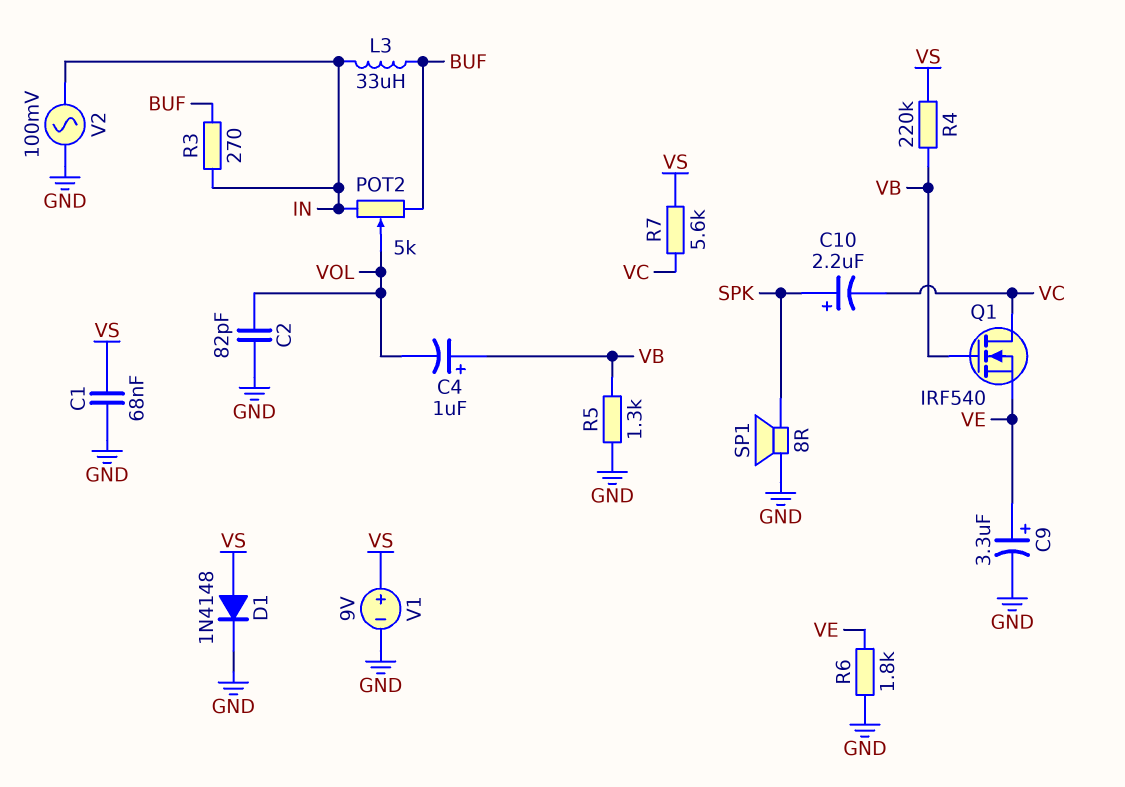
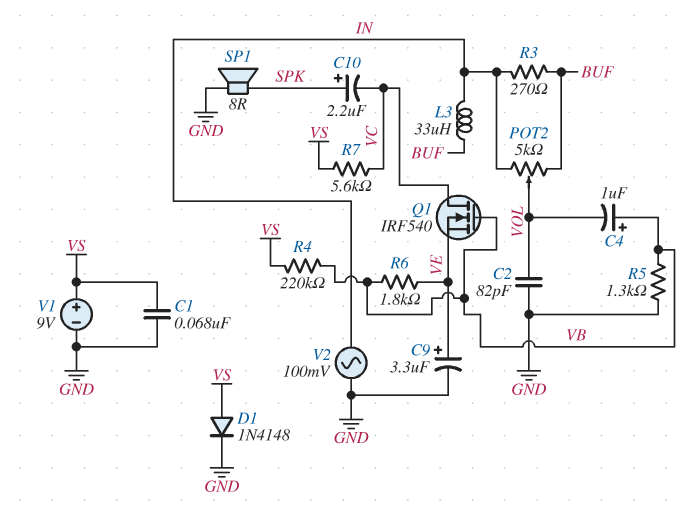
R6: 1.8k (GND, VE) -> 1.8k (VB, VE)

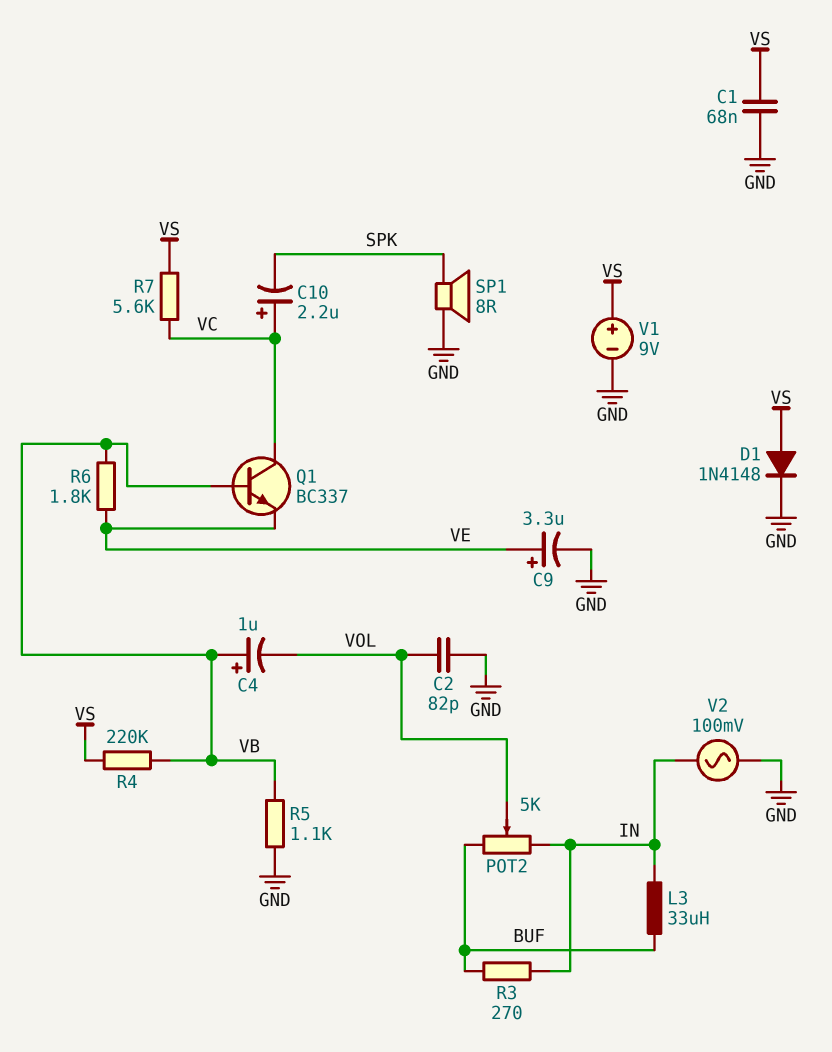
C10: 2.2uF (plus SPK, minus VC) -> 2.2uF (plus VC, minus SPK)
Q1: NMOS IRF540 (G VB, D VC, S VE) -> NPN BC337 (B VB, C VC, E VE)
R5: 1.3k (GND, VB) -> 1.1k (GND, VB)

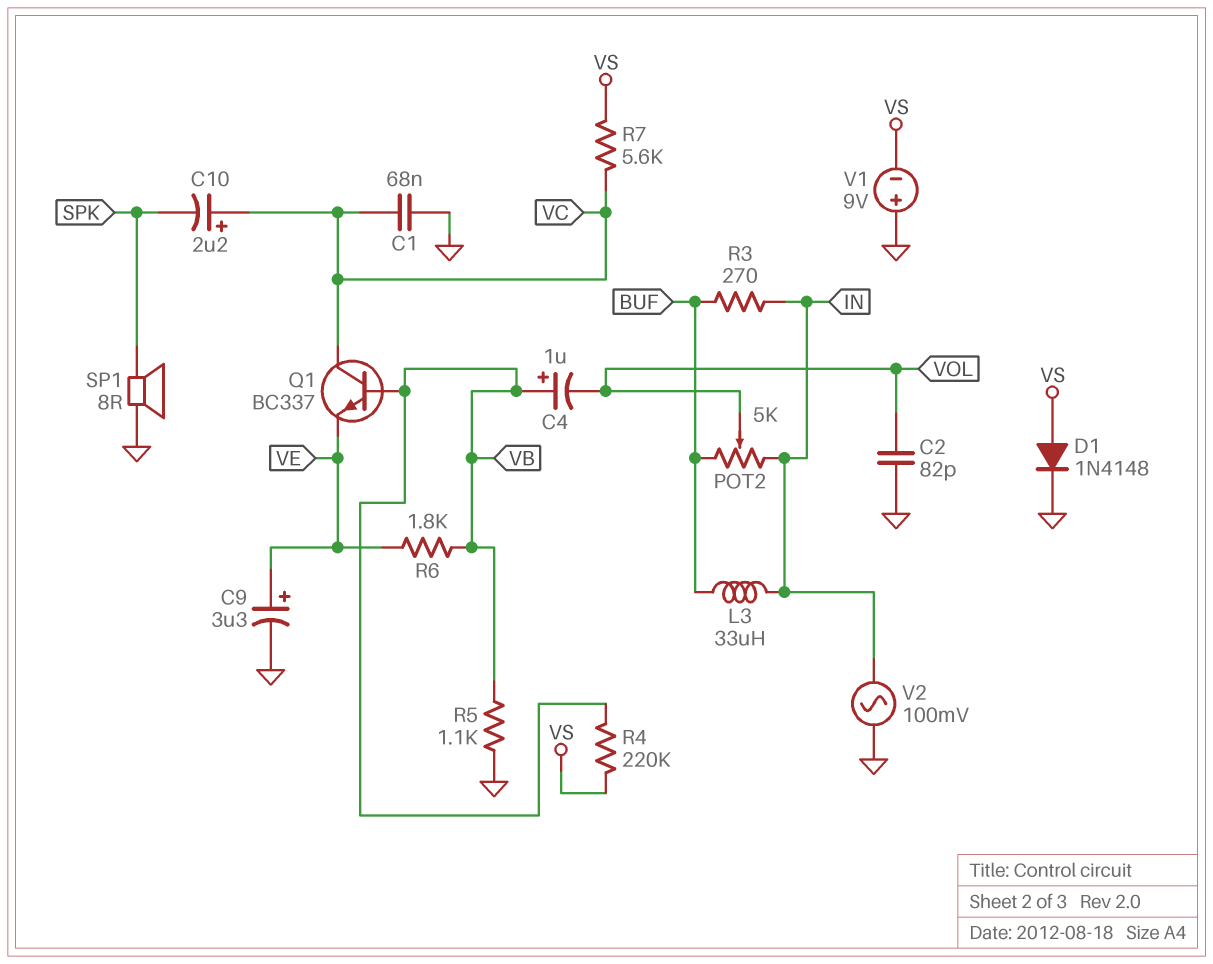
C1: 68nF (GND, VS) -> 68nF (GND, VC)
V1: 9V (plus VS, minus GND) -> 9V (plus GND, minus VS)

